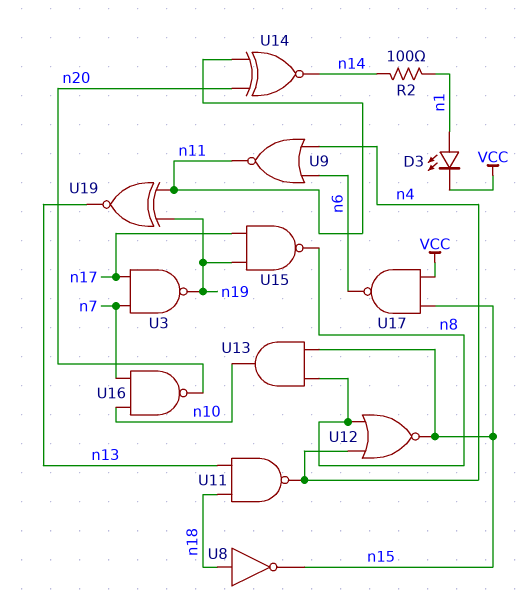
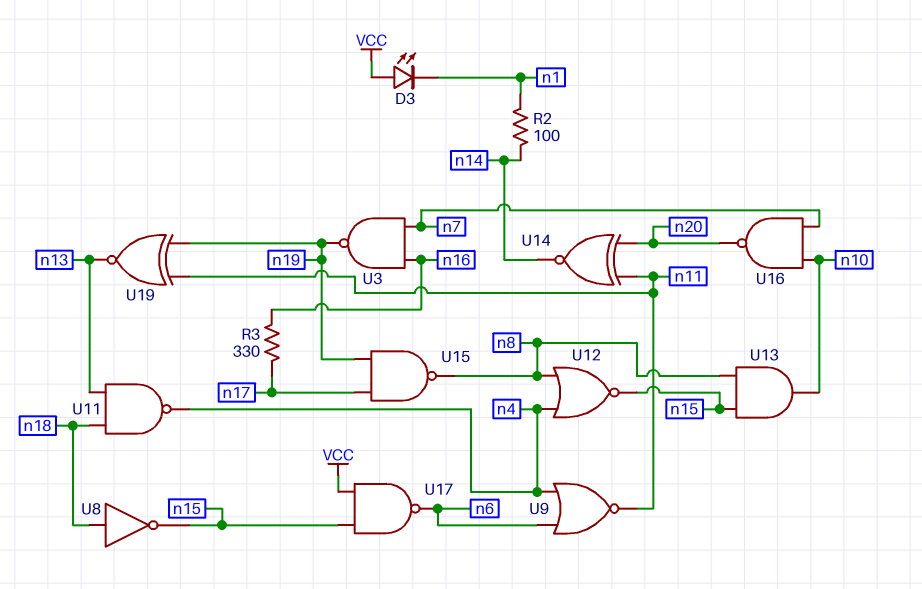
D3: LED (A n1, K VCC) -> LED (A VCC, K n1)
R3: none -> 330 (n16, n17)
U3: NAND (in n7, in n17, out n19) -> NAND (in n7, in n16, out n19)

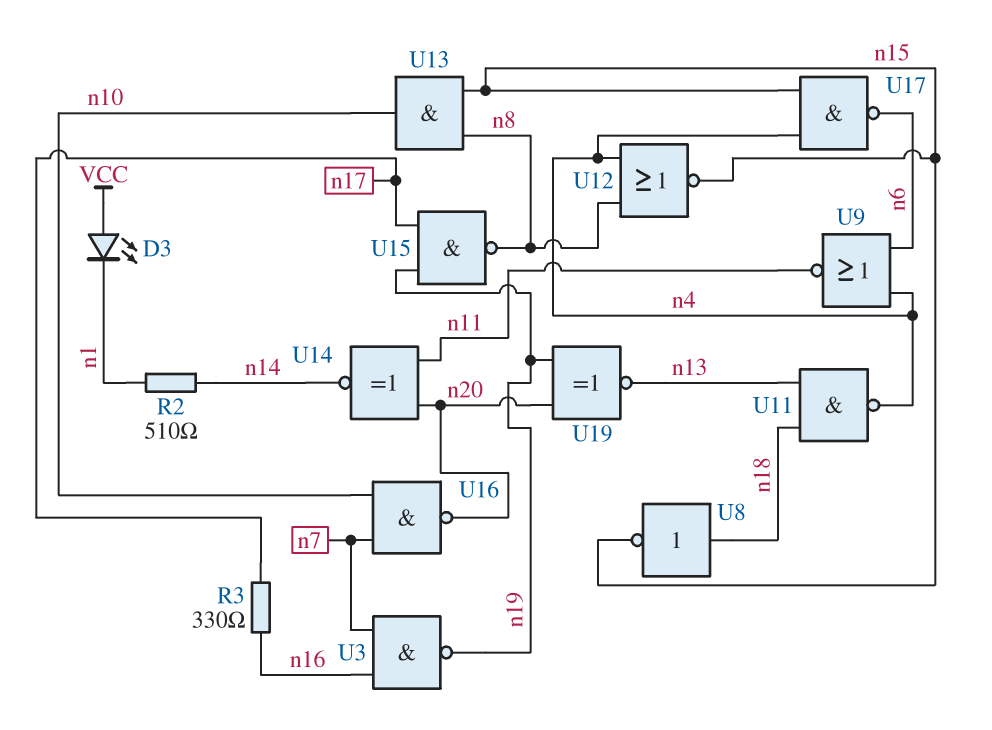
R2: 100 (n1, n14) -> 510 (n1, n14)
U17: NAND (in VCC, in n15, out n6) -> NAND (in n4, in n15, out n6)
U19: XNOR (in n11, in n19, out n13) -> XNOR (in n19, in n20, out n13)

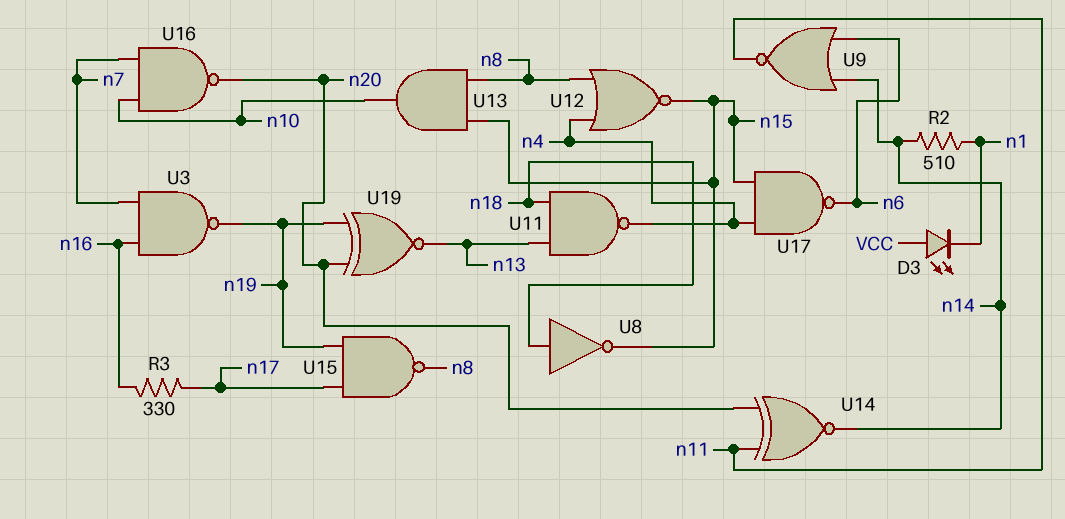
U9: NOR (in n4, in n6, out n11) -> NOR (in n6, in n14, out n11)

